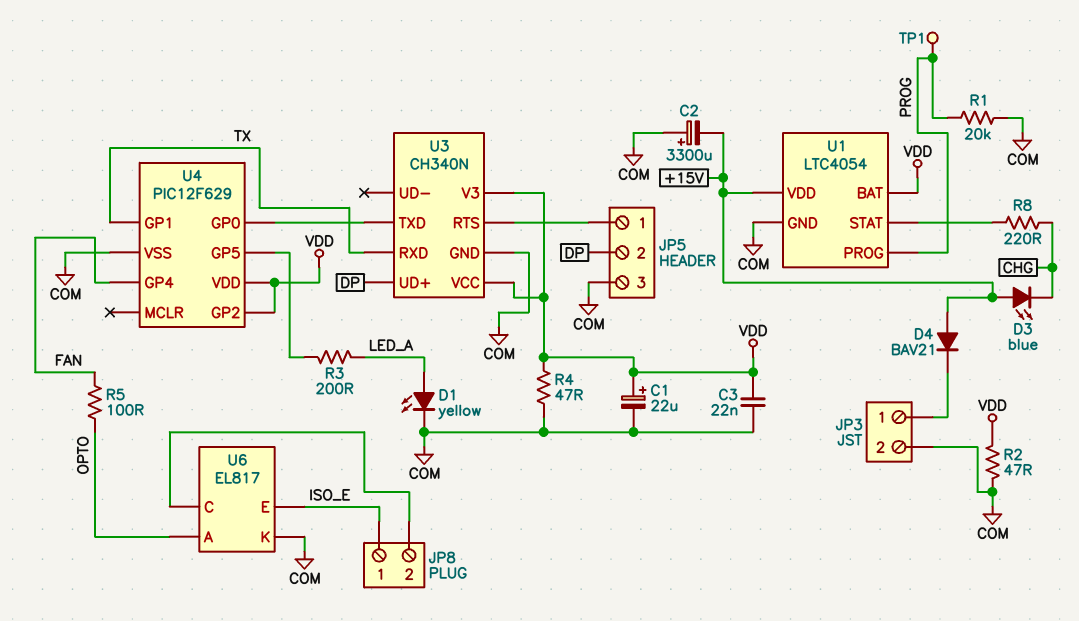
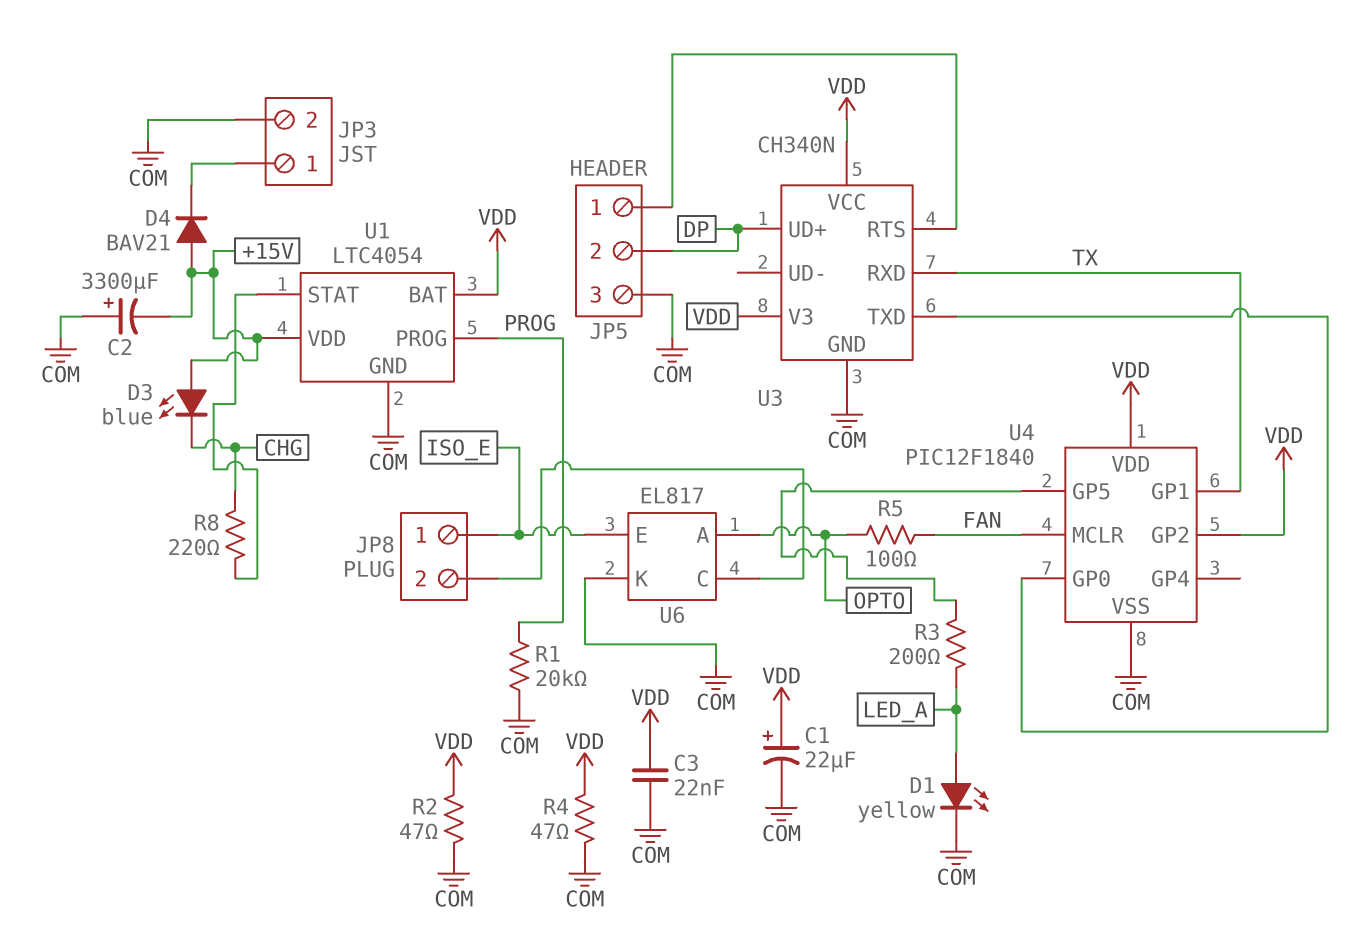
TP1: test point (PROG) -> none
U4: PIC12F629 -> PIC12F1840
U4 pin GP4: FAN -> none
U4 pin MCLR: none -> FAN

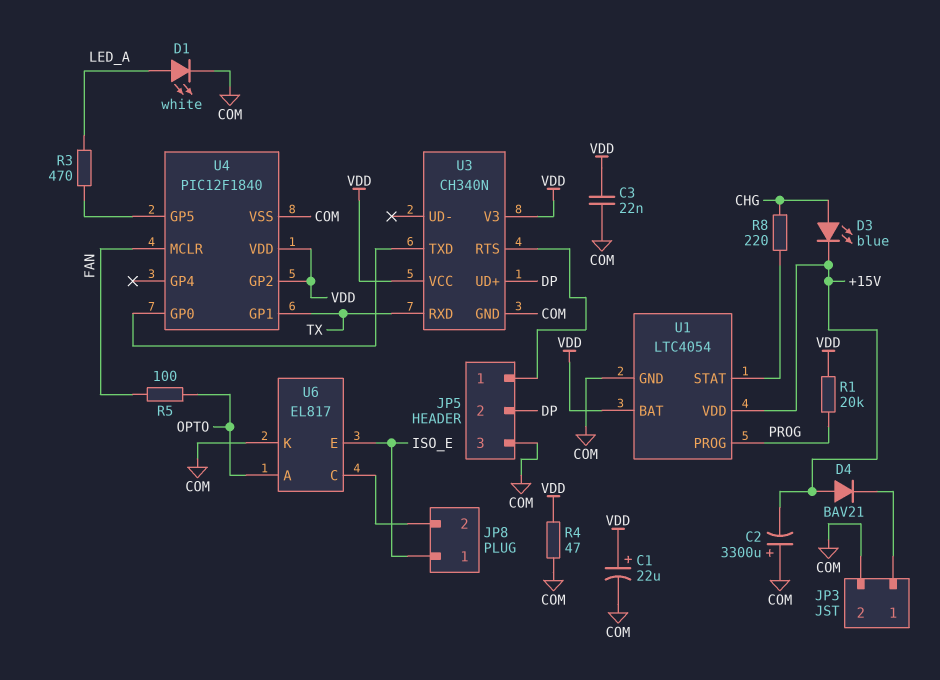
D1: LED yellow (A LED_A, K COM) -> LED white (A LED_A, K COM)
D3: LED blue (A +15V, K CHG) -> LED blue (A CHG, K +15V)
R1: 20k (COM, PROG) -> 20k (PROG, VDD)
R2: 47 (COM, VDD) -> none
R3: 200 (LED_A, U4/GP5) -> 470 (LED_A, U4/GP5)

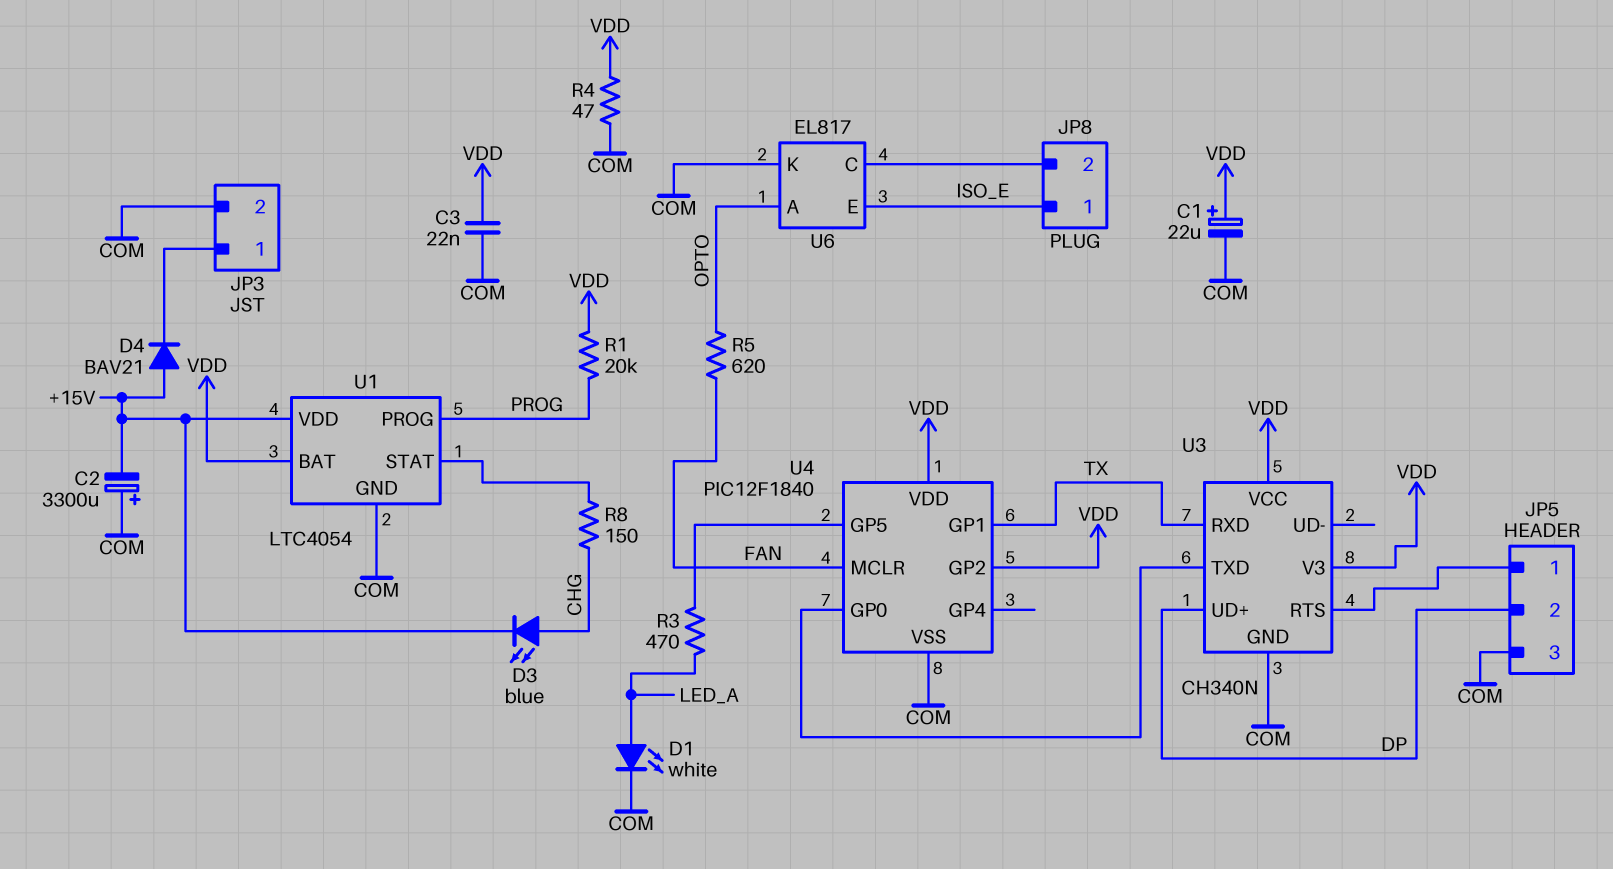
R5: 100 (FAN, OPTO) -> 620 (FAN, OPTO)
R8: 220 (CHG, U1/STAT) -> 150 (CHG, U1/STAT)

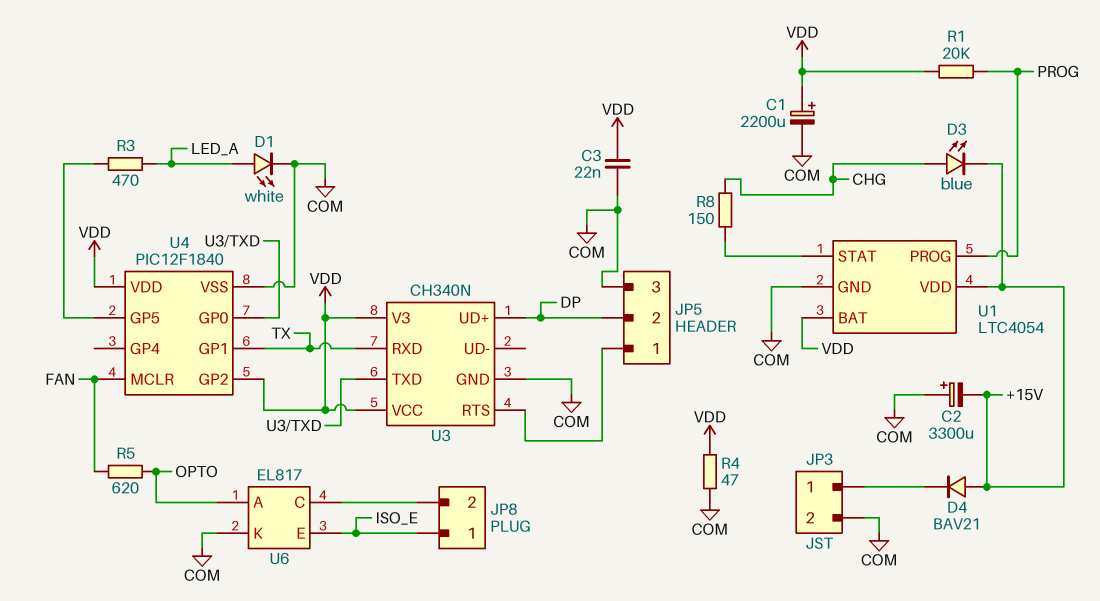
C1: 22uF (plus VDD, minus COM) -> 2200uF (plus VDD, minus COM)

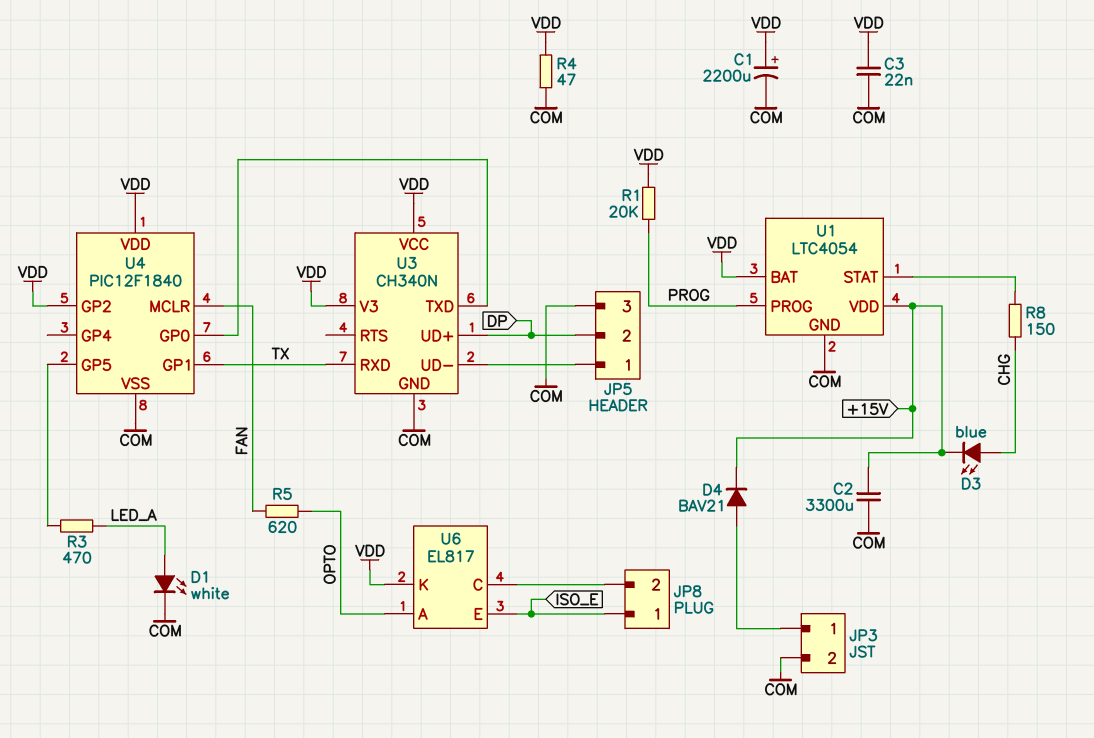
C2: 3300uF (plus COM, minus +15V) -> 3300uF (+15V, COM)
D4: diode BAV21 (A +15V, K JP3/1) -> diode BAV21 (A JP3/1, K +15V)
U3 pin RTS: JP5/1 -> none
U3 pin UD-: none -> JP5/1
U6 pin K: COM -> VDD

